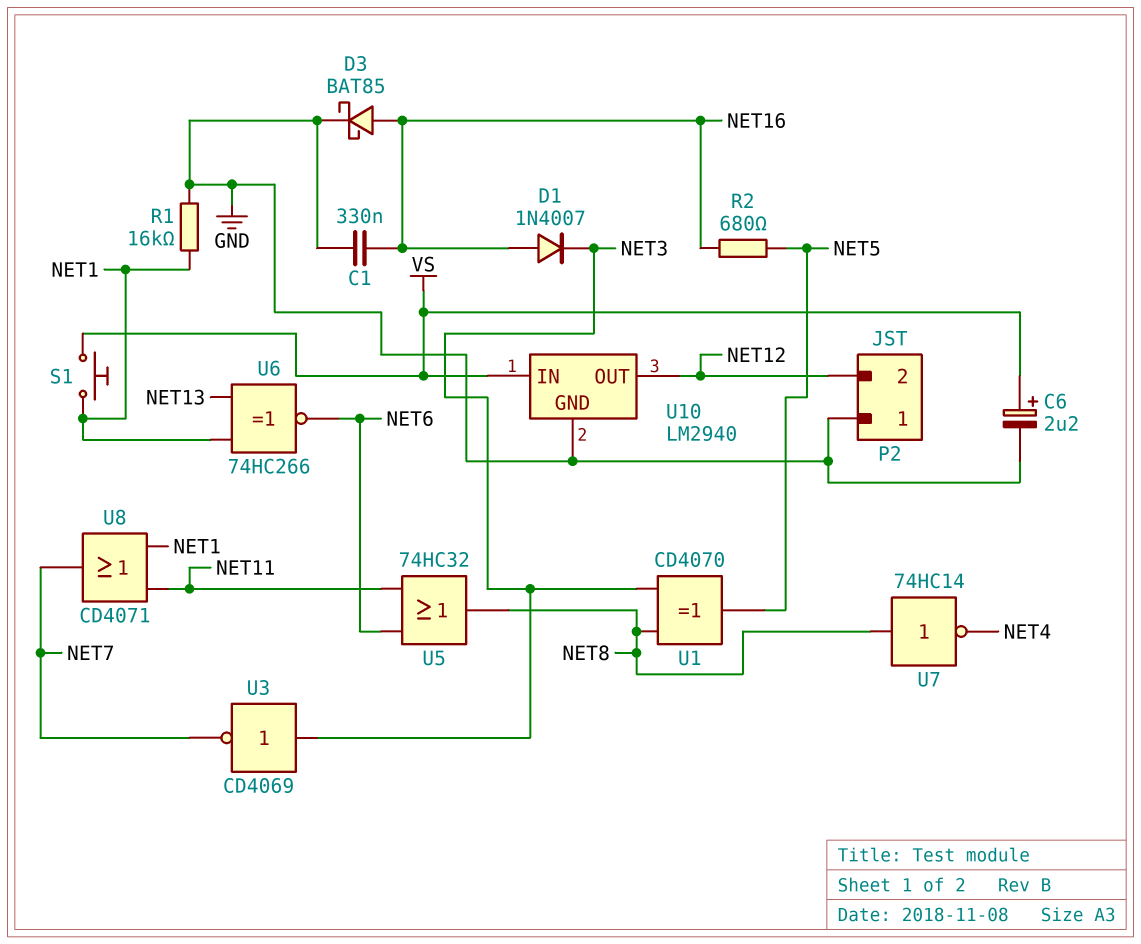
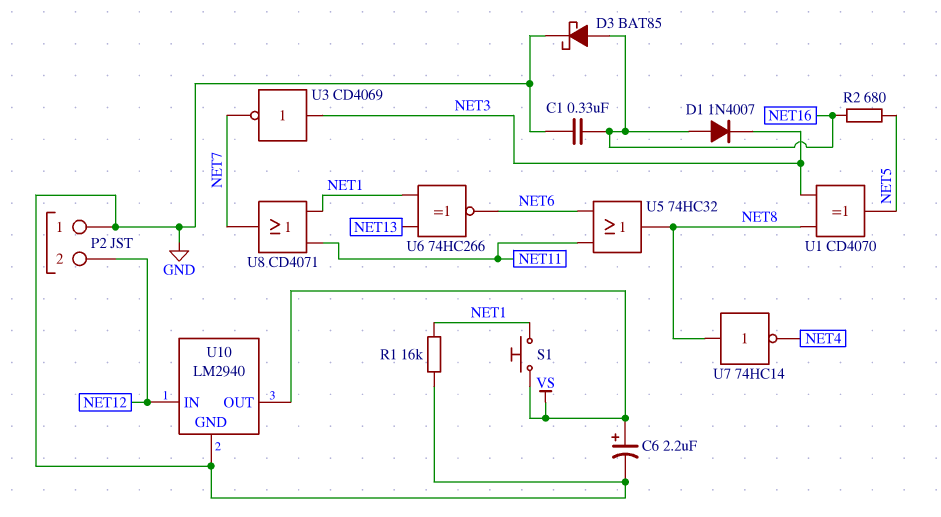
U10 pin IN: VS -> NET12
U10 pin OUT: NET12 -> VS

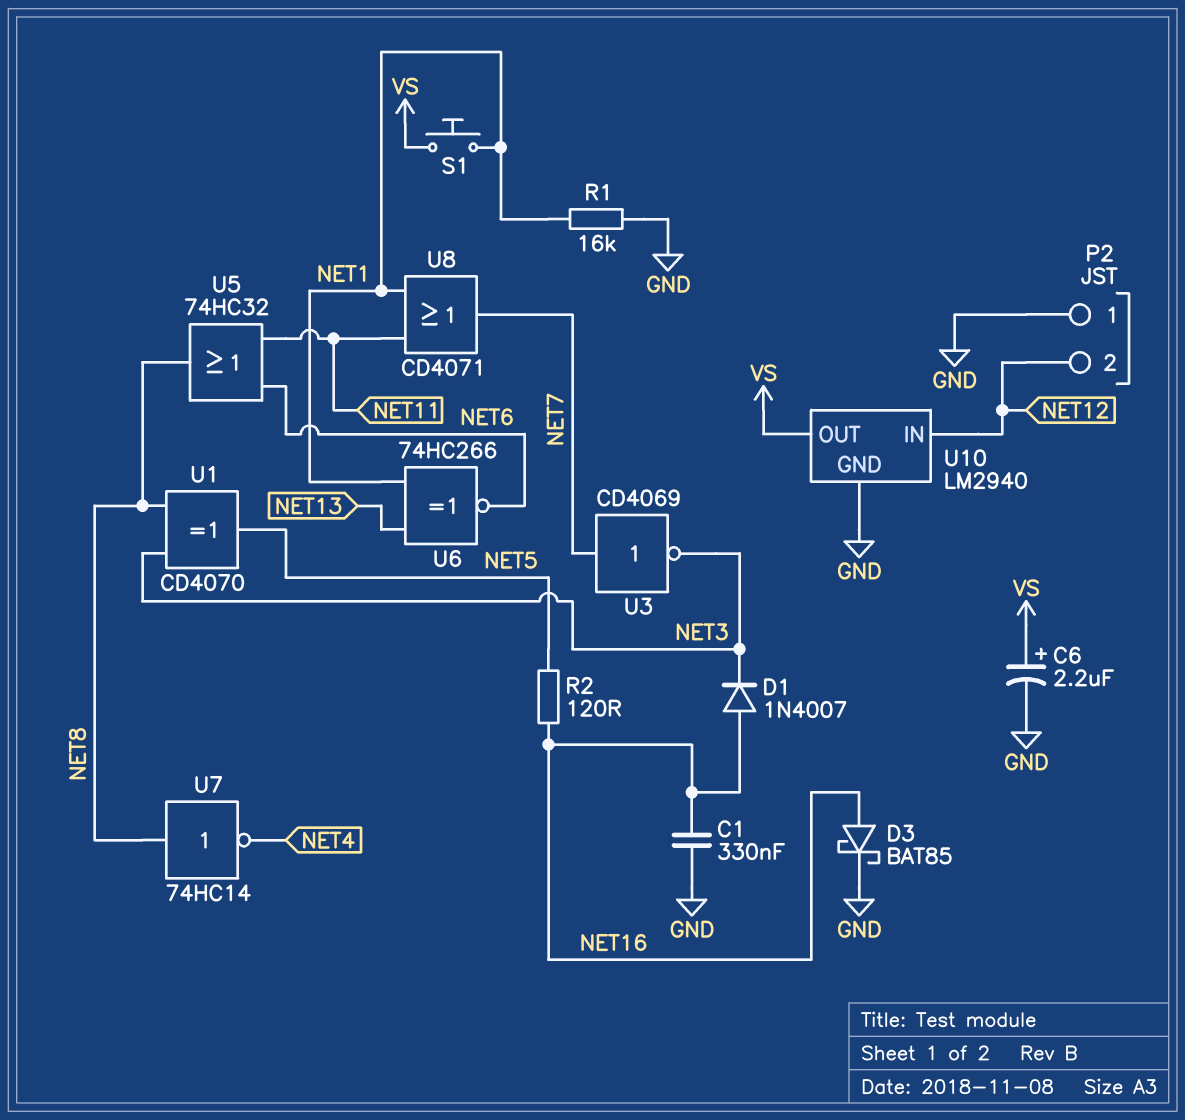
R2: 680 (NET5, NET16) -> 120 (NET5, NET16)
U3: NOT CD4069 (in NET3, out NET7) -> NOT CD4069 (in NET7, out NET3)

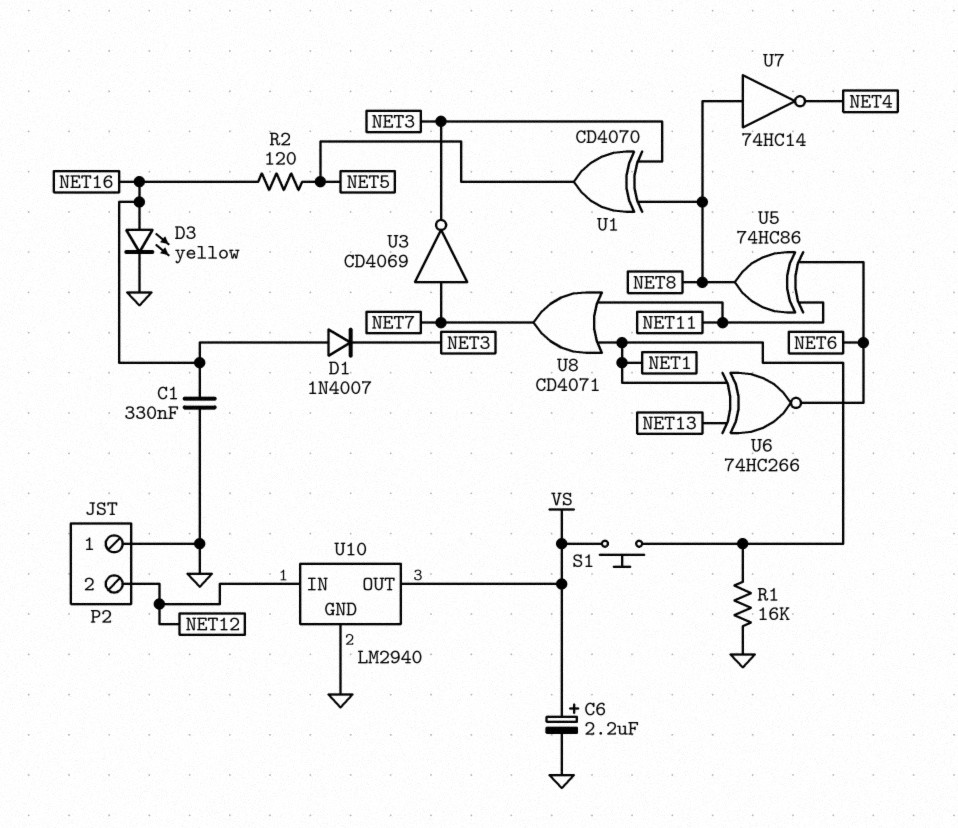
D3: schottky BAT85 (A NET16, K GND) -> LED yellow (A NET16, K GND)
U5: OR 74HC32 (in NET6, in NET11, out NET8) -> XOR 74HC86 (in NET6, in NET11, out NET8)

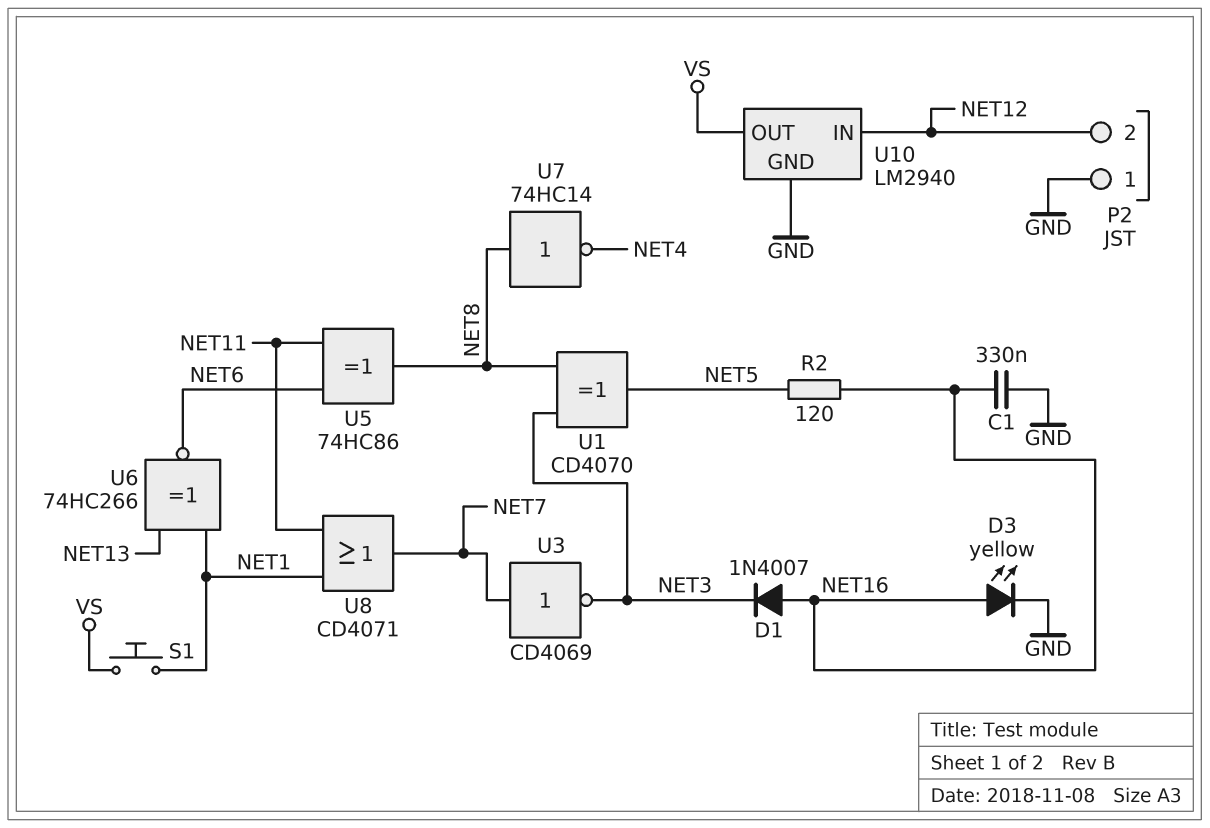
C6: 2.2uF (plus VS, minus GND) -> none
R1: 16k (GND, NET1) -> none

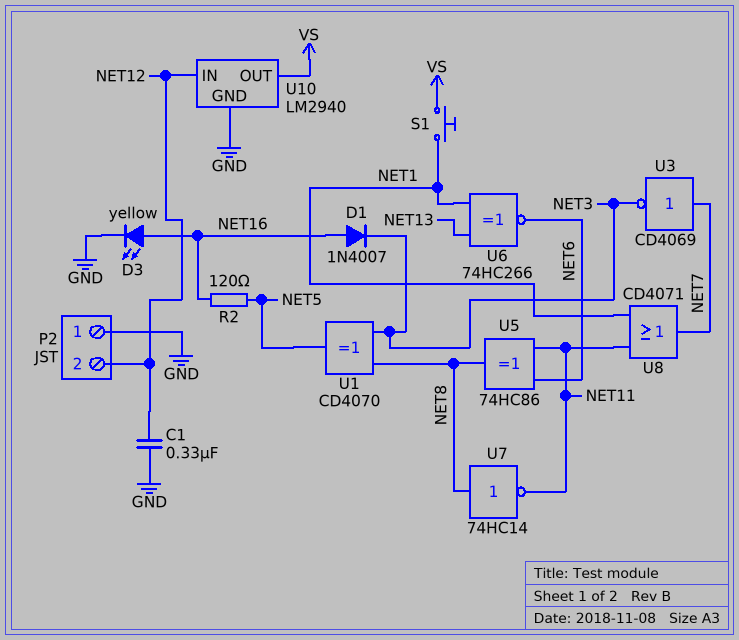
C1: 330nF (GND, NET16) -> 330nF (GND, NET12)
U7: NOT 74HC14 (in NET8, out NET4) -> NOT 74HC14 (in NET8, out NET11)

